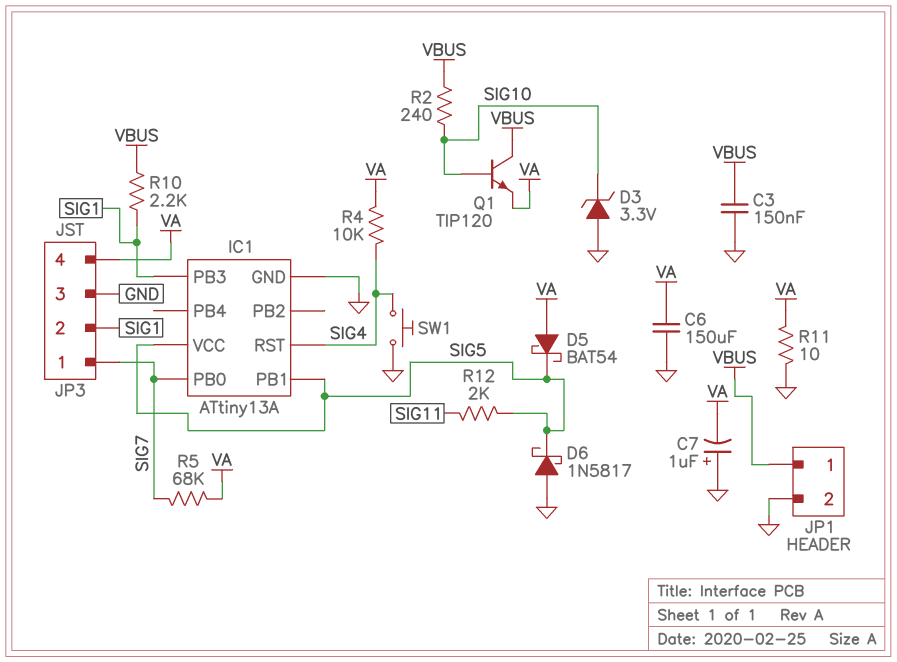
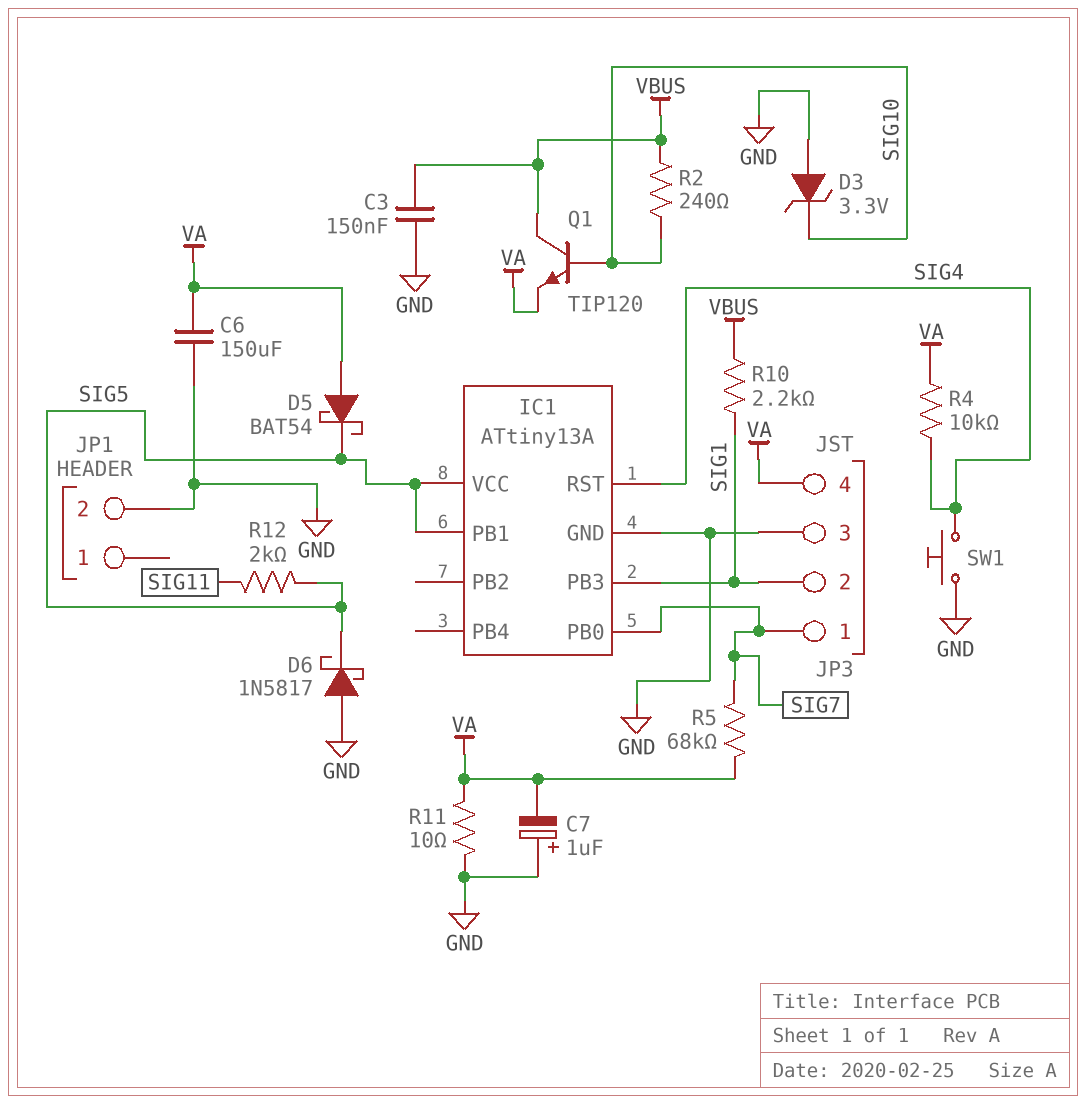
JP1 pin 1: VBUS -> none

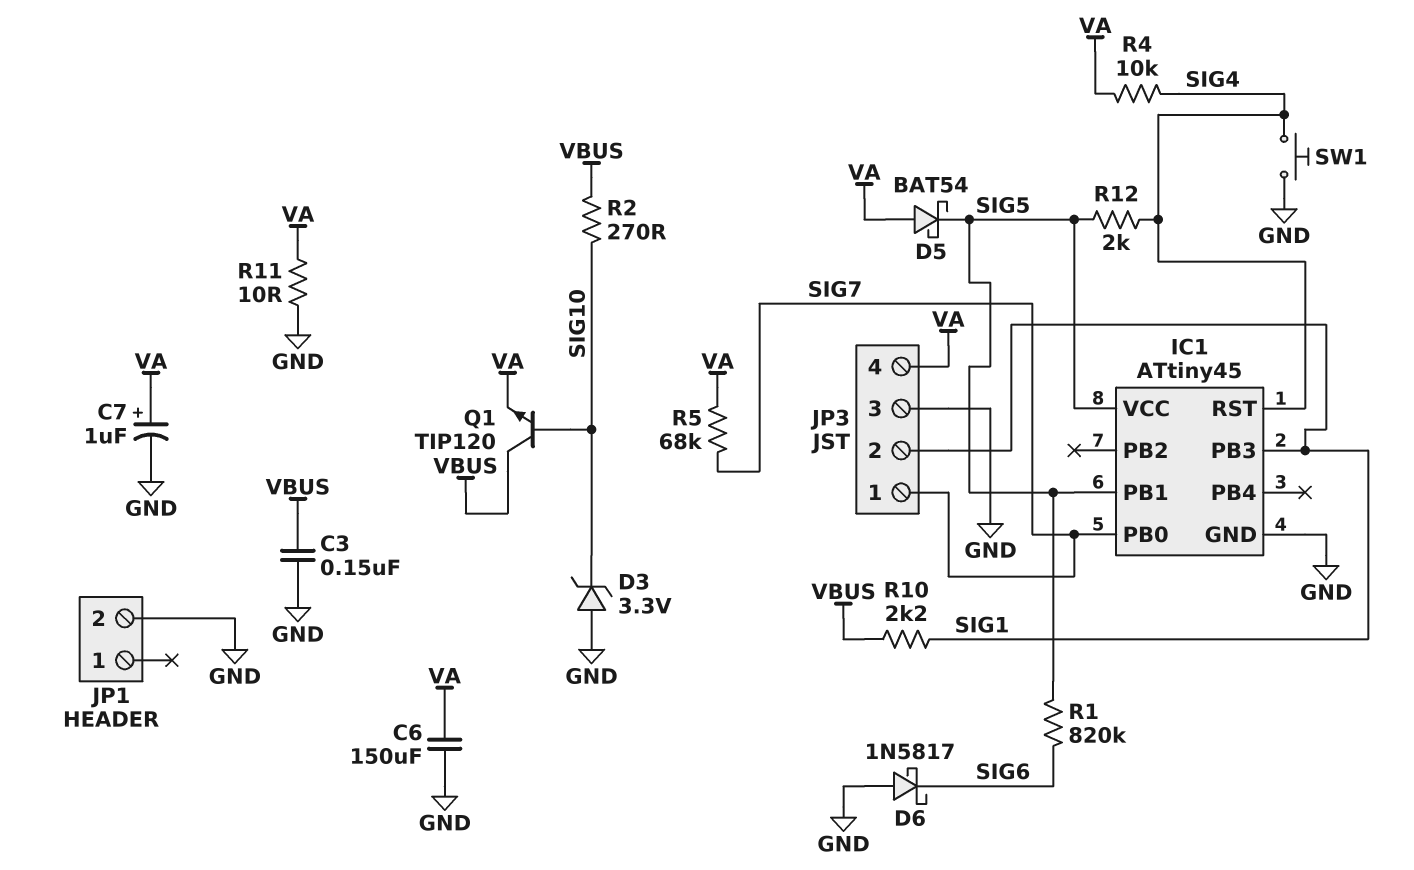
C7: 1uF (plus GND, minus VA) -> 1uF (plus VA, minus GND)
D6: schottky 1N5817 (A GND, K SIG5) -> schottky 1N5817 (A GND, K SIG6)
IC1: ATtiny13A -> ATtiny45
R1: none -> 820k (SIG5, SIG6)
R2: 240 (SIG10, VBUS) -> 270 (SIG10, VBUS)
R12: 2k (SIG5, SIG11) -> 2k (SIG4, SIG5)

